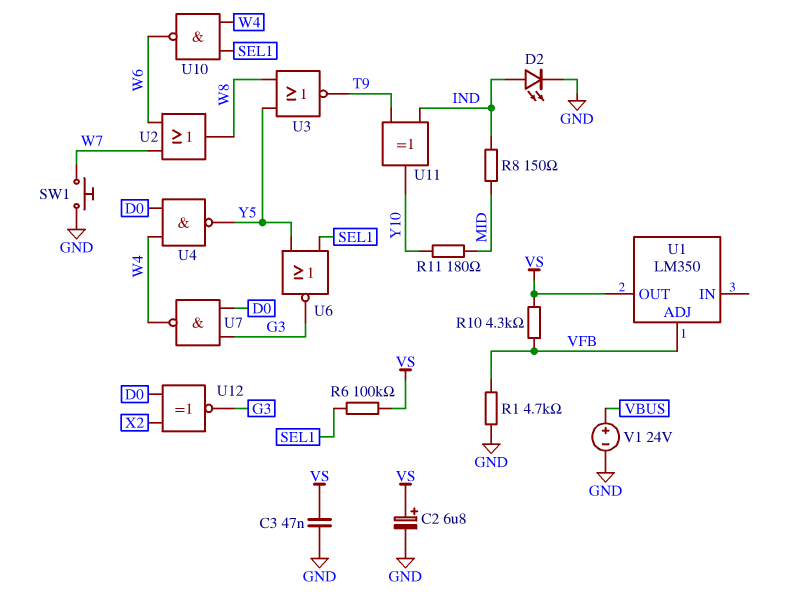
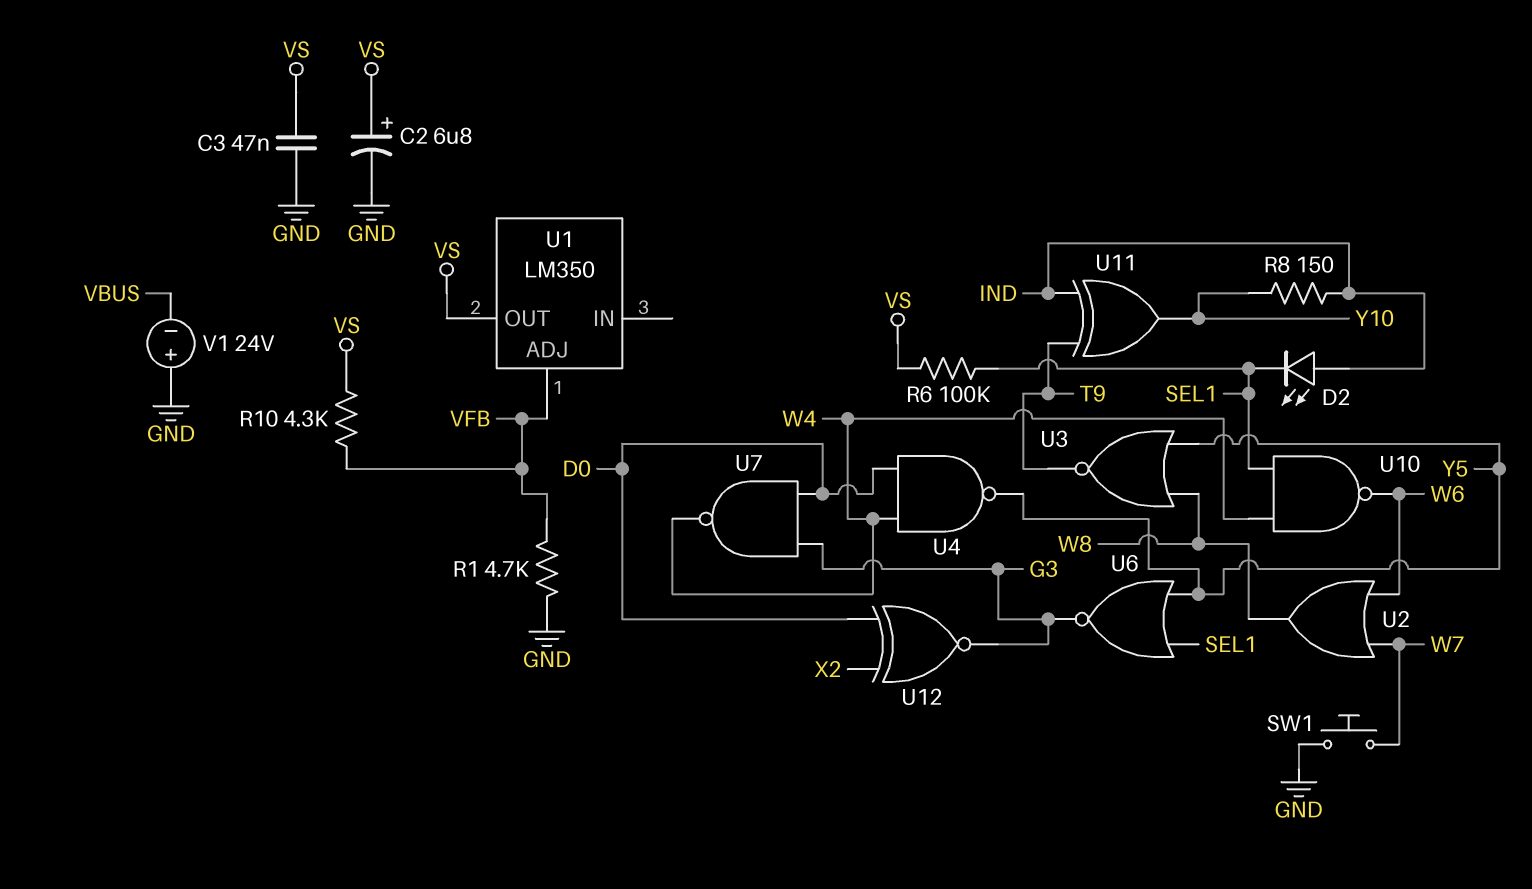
D2: LED (A IND, K GND) -> LED (A IND, K SEL1)
R8: 150 (IND, MID) -> 150 (IND, Y10)
R11: 180 (MID, Y10) -> none
V1: 24V (plus VBUS, minus GND) -> 24V (plus GND, minus VBUS)

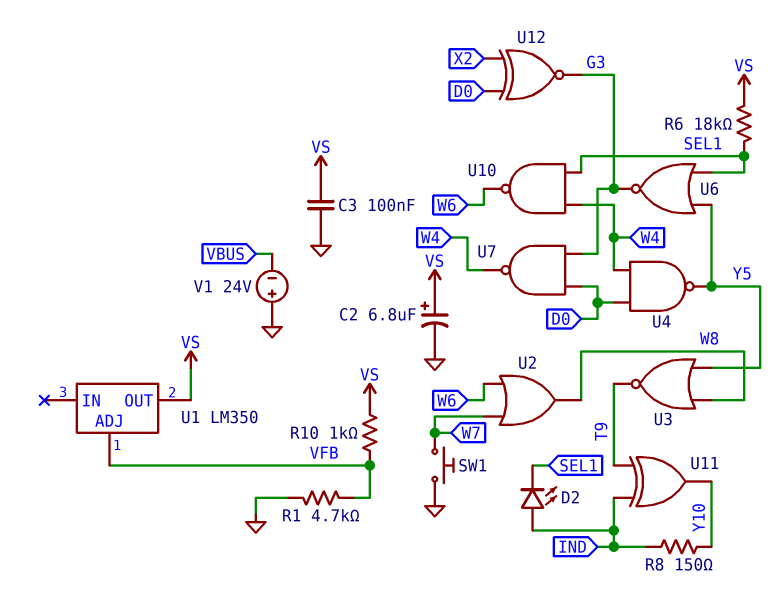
C3: 47nF (GND, VS) -> 100nF (GND, VS)
R6: 100k (SEL1, VS) -> 18k (SEL1, VS)
R10: 4.3k (VFB, VS) -> 1k (VFB, VS)

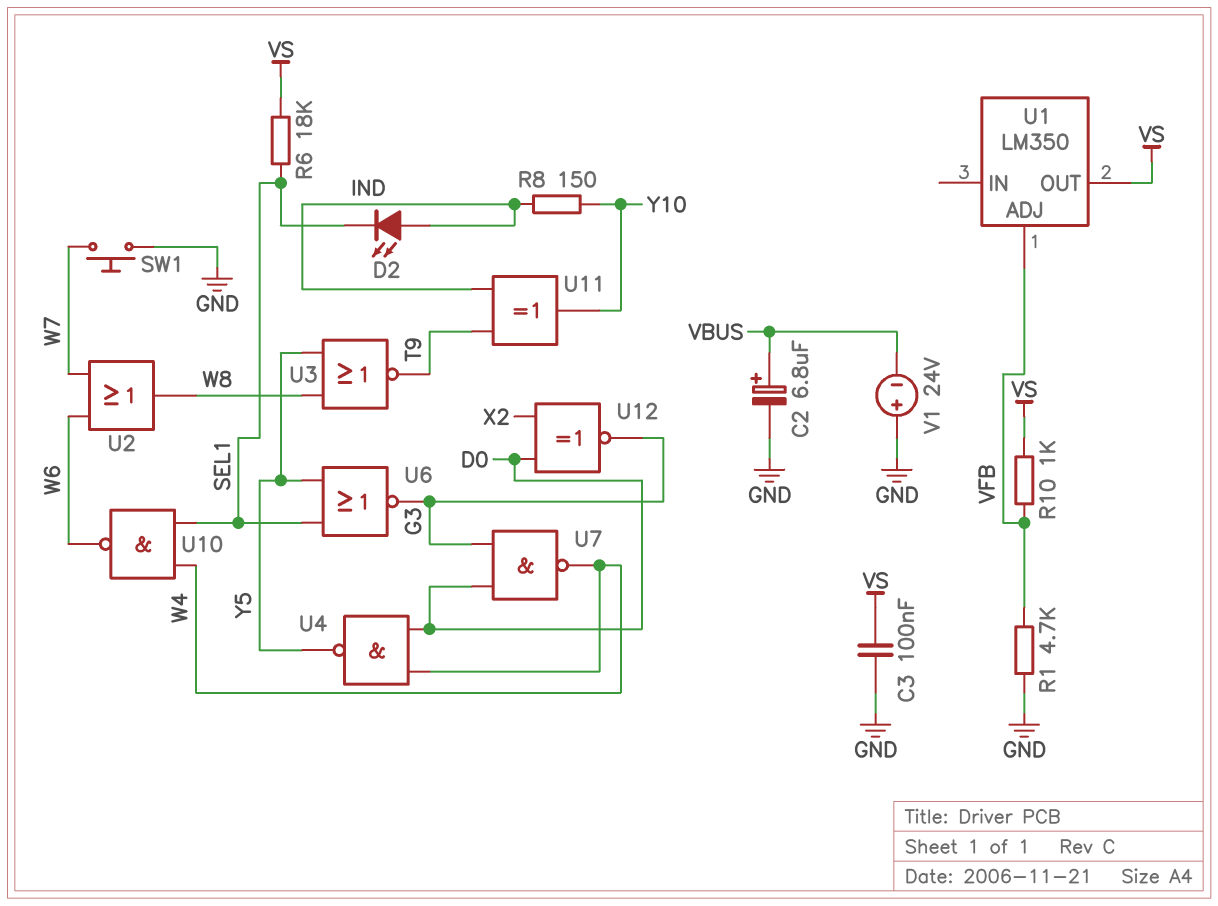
C2: 6.8uF (plus VS, minus GND) -> 6.8uF (plus VBUS, minus GND)

